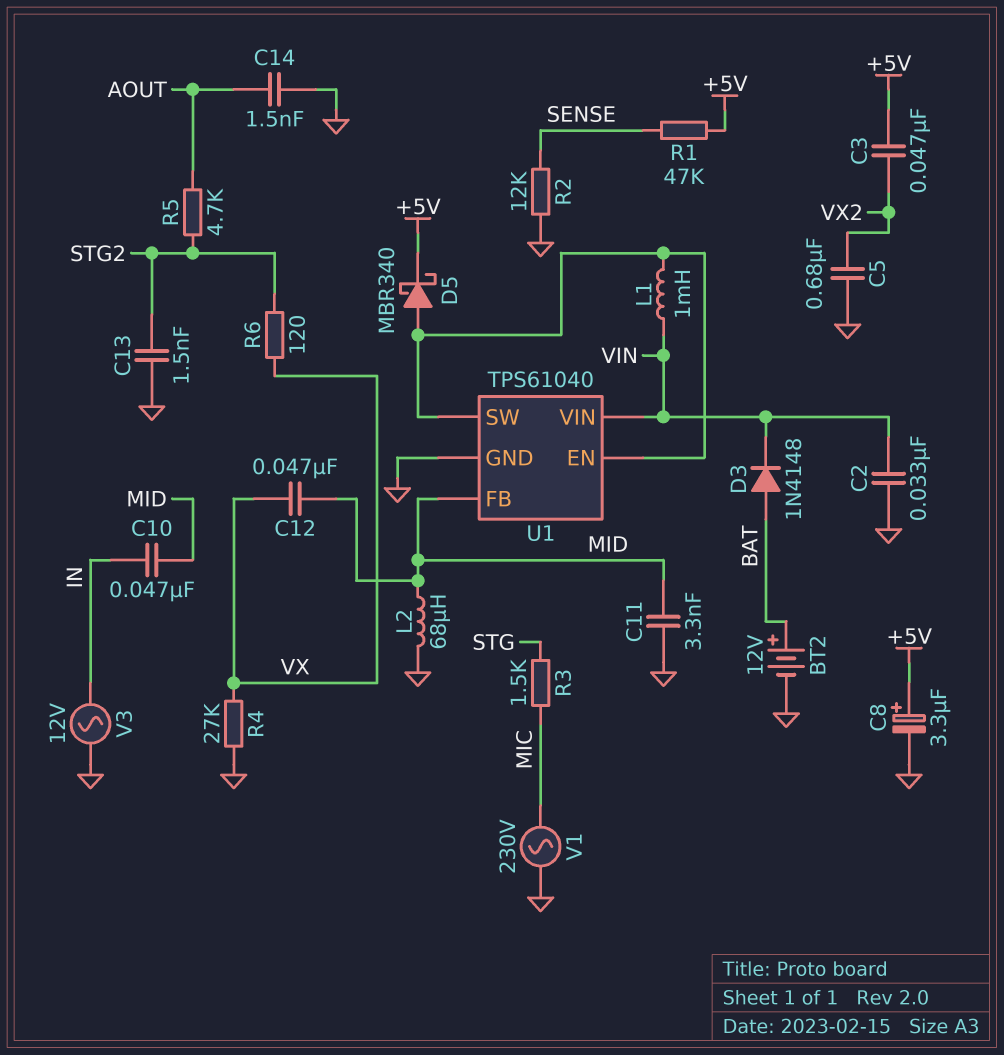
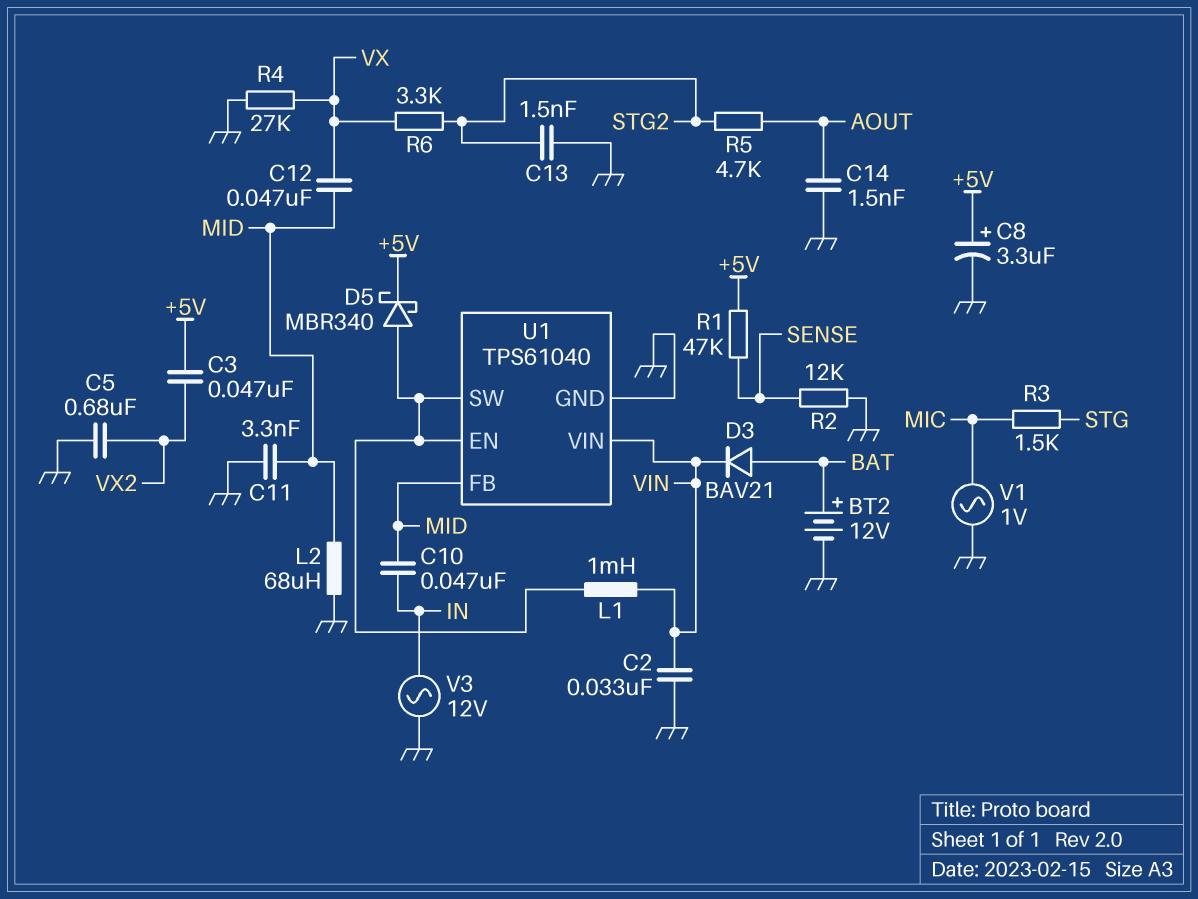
D3: diode 1N4148 (A BAT, K VIN) -> diode BAV21 (A BAT, K VIN)
R6: 120 (STG2, VX) -> 3.3k (STG2, VX)
V1: AC 230V (GND, MIC) -> AC 1V (GND, MIC)

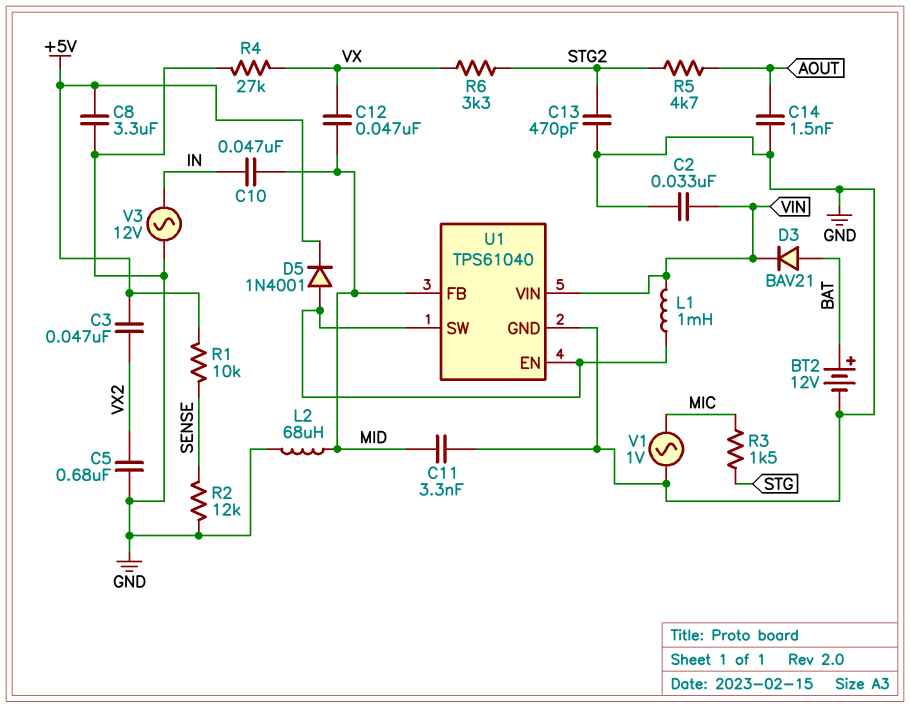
C8: 3.3uF (plus +5V, minus GND) -> 3.3uF (+5V, GND)
C13: 1.5nF (GND, STG2) -> 470pF (GND, STG2)
D5: schottky MBR340 (A U1/EN, K +5V) -> diode 1N4001 (A U1/EN, K +5V)
R1: 47k (+5V, SENSE) -> 10k (+5V, SENSE)

